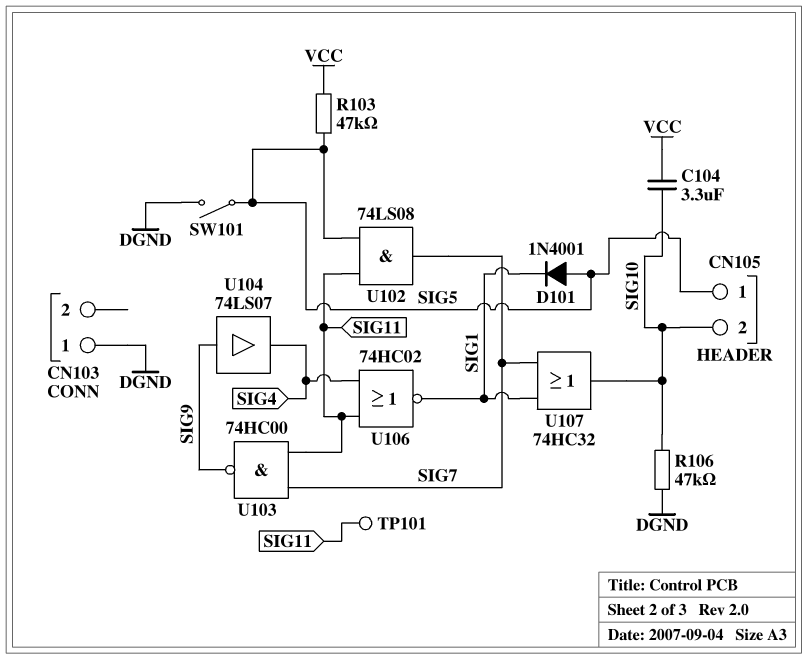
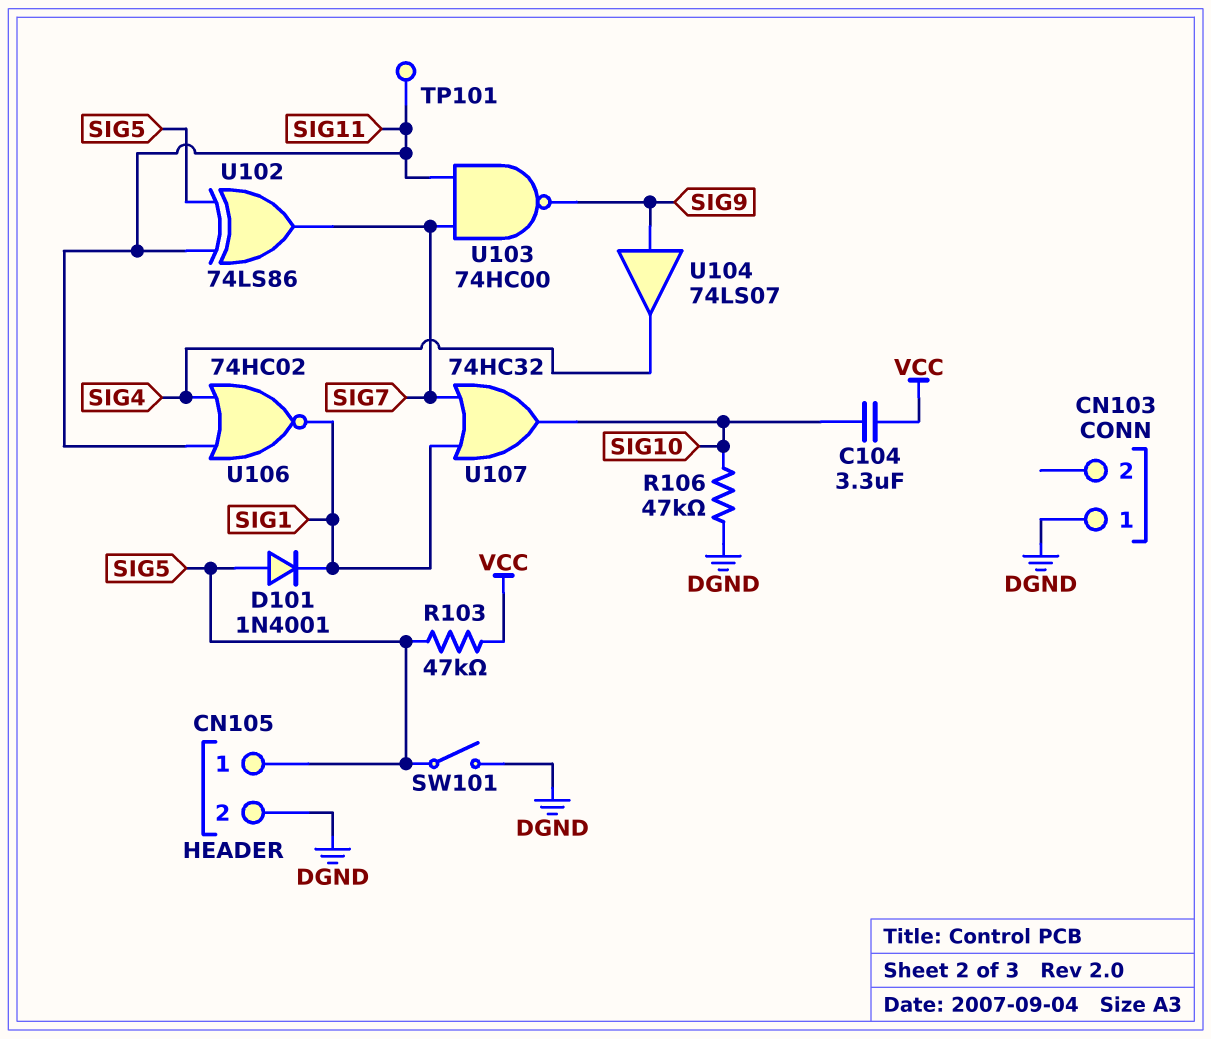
CN105 pin 2: SIG10 -> DGND
U102: AND 74LS08 (in SIG5, in SIG11, out SIG7) -> XOR 74LS86 (in SIG5, in SIG11, out SIG7)

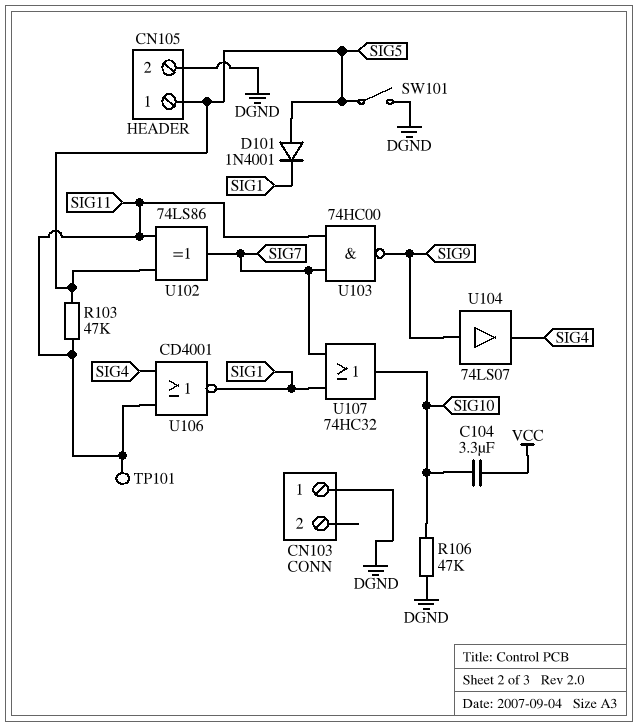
R103: 47k (SIG5, VCC) -> 47k (SIG5, SIG11)
U106: NOR 74HC02 (in SIG4, in SIG11, out SIG1) -> NOR CD4001 (in SIG4, in SIG11, out SIG1)

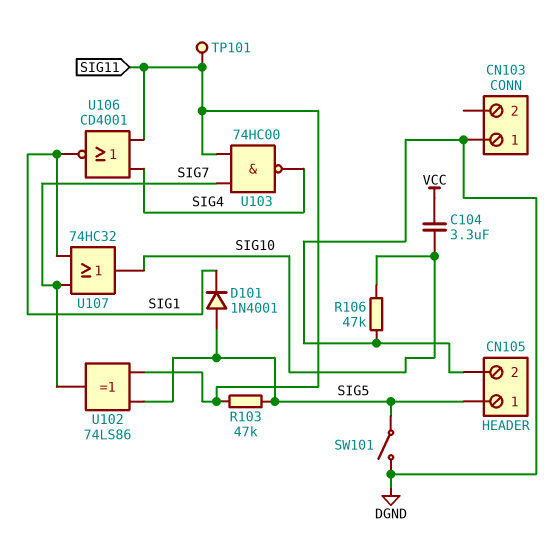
U103: NAND 74HC00 (in SIG7, in SIG11, out SIG9) -> NAND 74HC00 (in SIG7, in SIG11, out SIG4)
U104: buffer 74LS07 (in SIG9, out SIG4) -> none

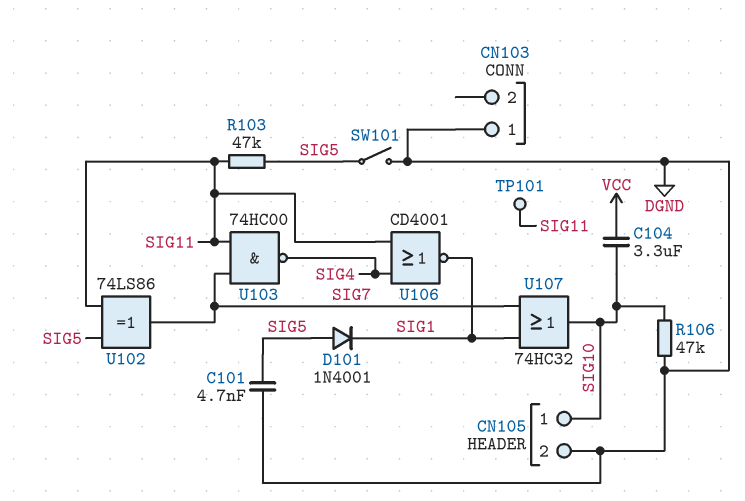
C101: none -> 4.7nF (DGND, SIG5)
CN105 pin 1: SIG5 -> SIG10

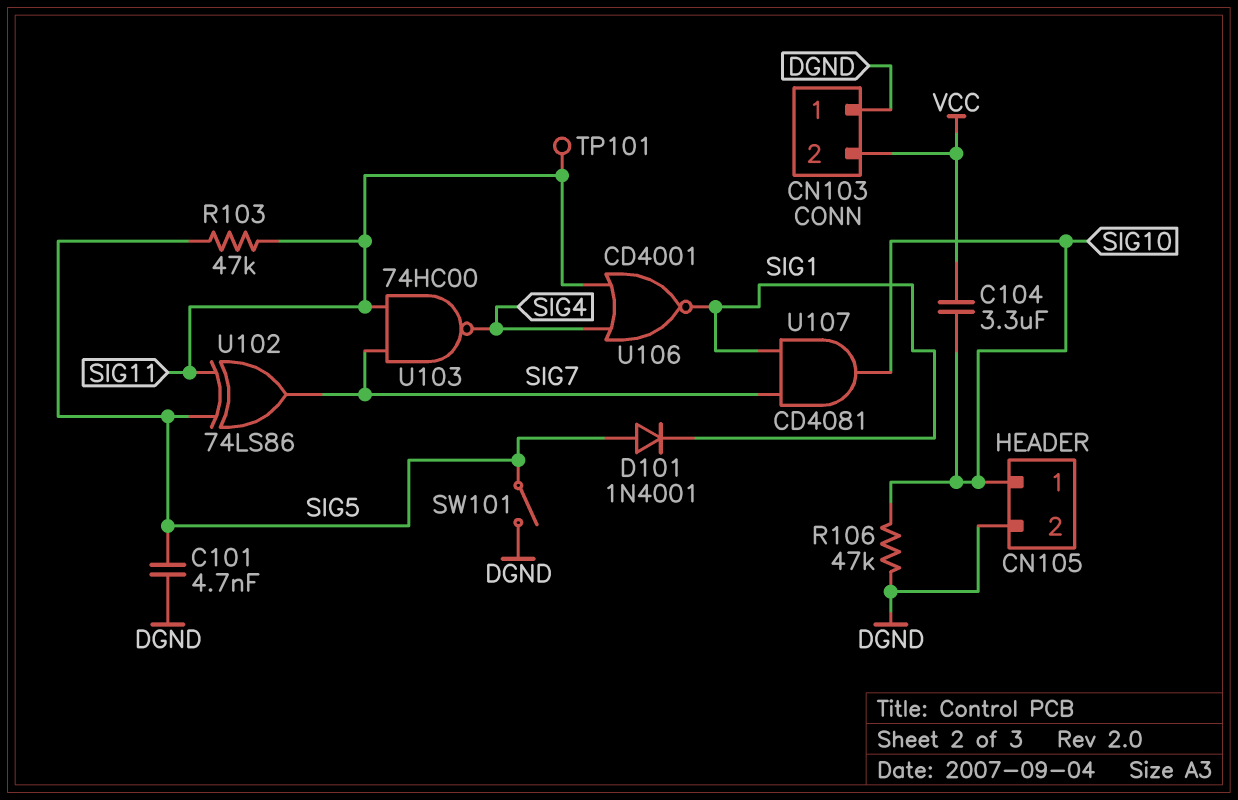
CN103 pin 2: none -> VCC
U107: OR 74HC32 (in SIG1, in SIG7, out SIG10) -> AND CD4081 (in SIG1, in SIG7, out SIG10)

